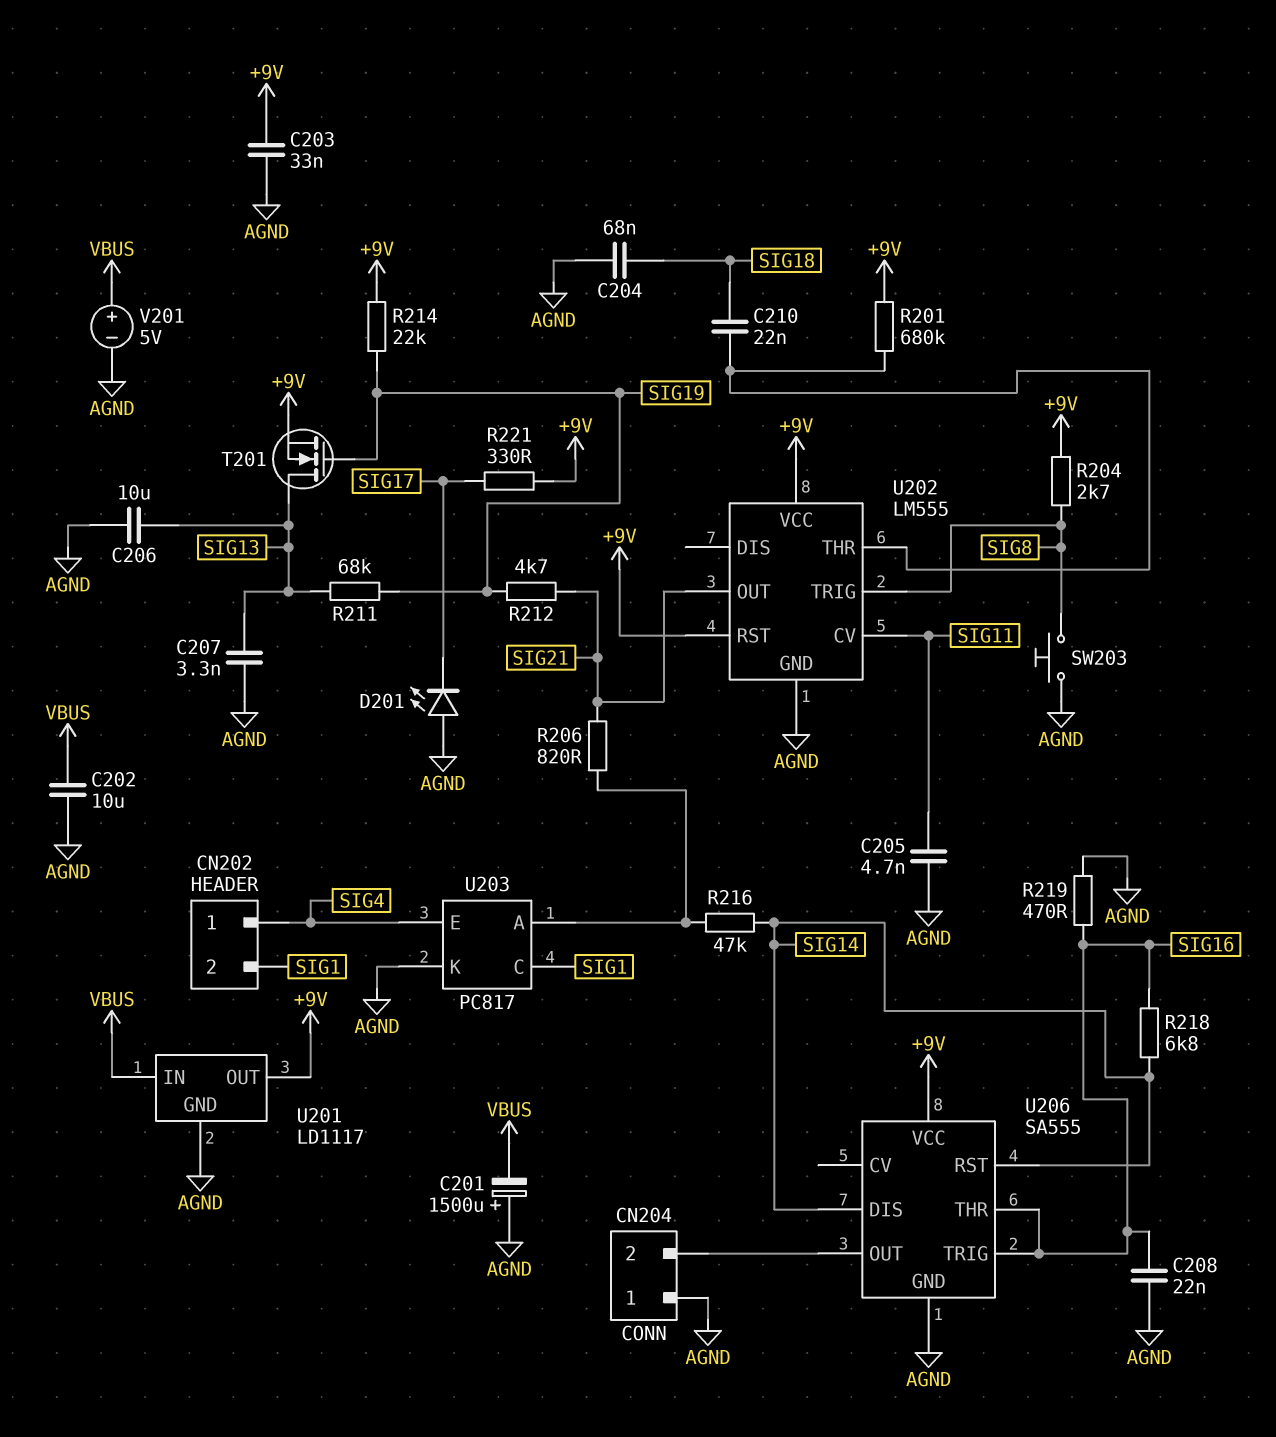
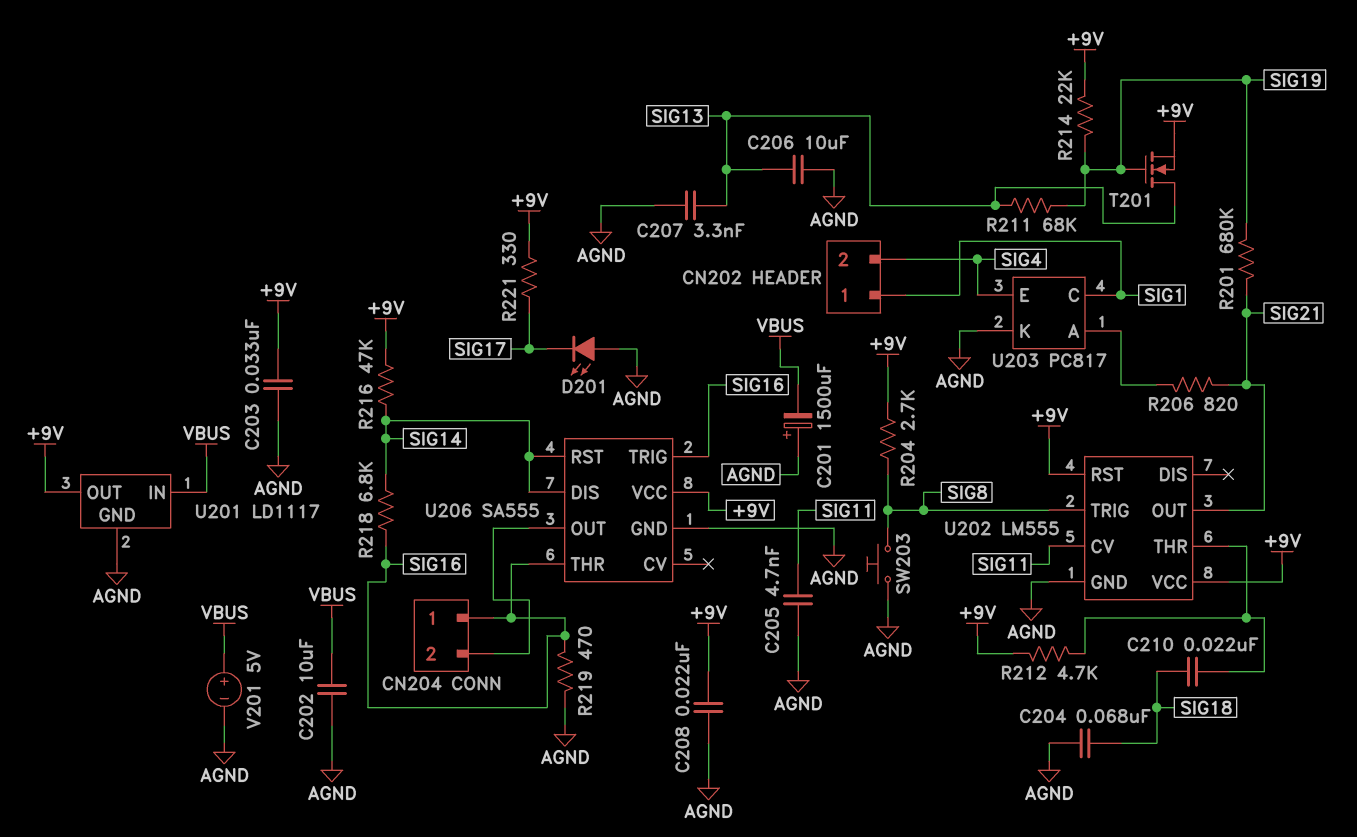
C208: 22nF (AGND, SIG16) -> 22nF (+9V, AGND)
CN202 pin 1: SIG4 -> SIG1
CN202 pin 2: SIG1 -> SIG4
CN204 pin 1: AGND -> SIG16
R201: 680k (+9V, U202/THR) -> 680k (SIG19, SIG21)
R212: 4.7k (SIG19, SIG21) -> 4.7k (+9V, U202/THR)
R216: 47k (SIG14, U203/A) -> 47k (+9V, SIG14)

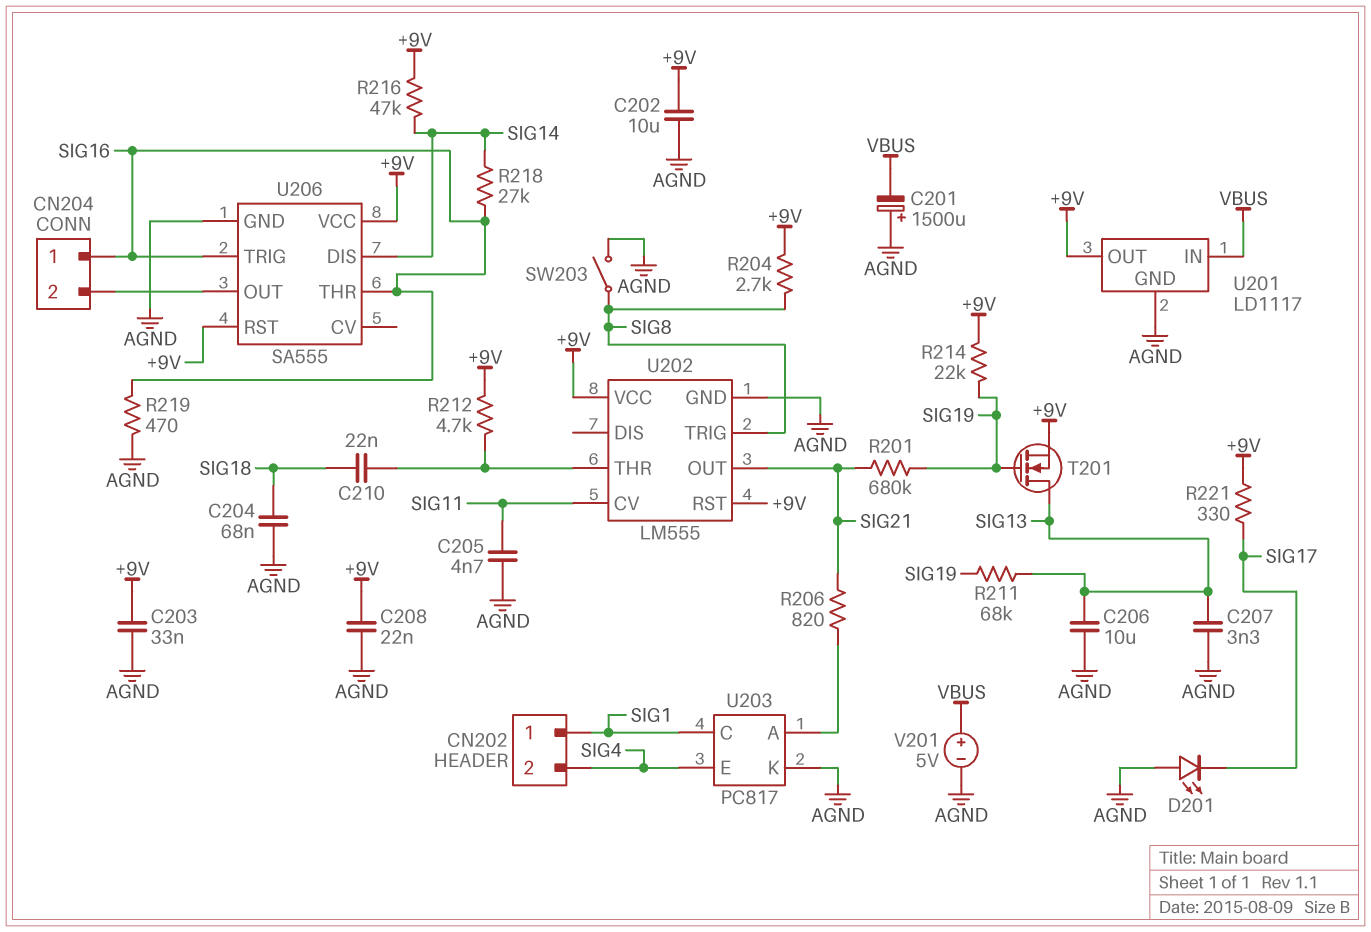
C202: 10uF (AGND, VBUS) -> 10uF (+9V, AGND)
R218: 6.8k (SIG14, SIG16) -> 27k (SIG14, SIG16)
SW203: button (AGND, SIG8) -> switch (AGND, SIG8)
U206 pin RST: SIG14 -> +9V

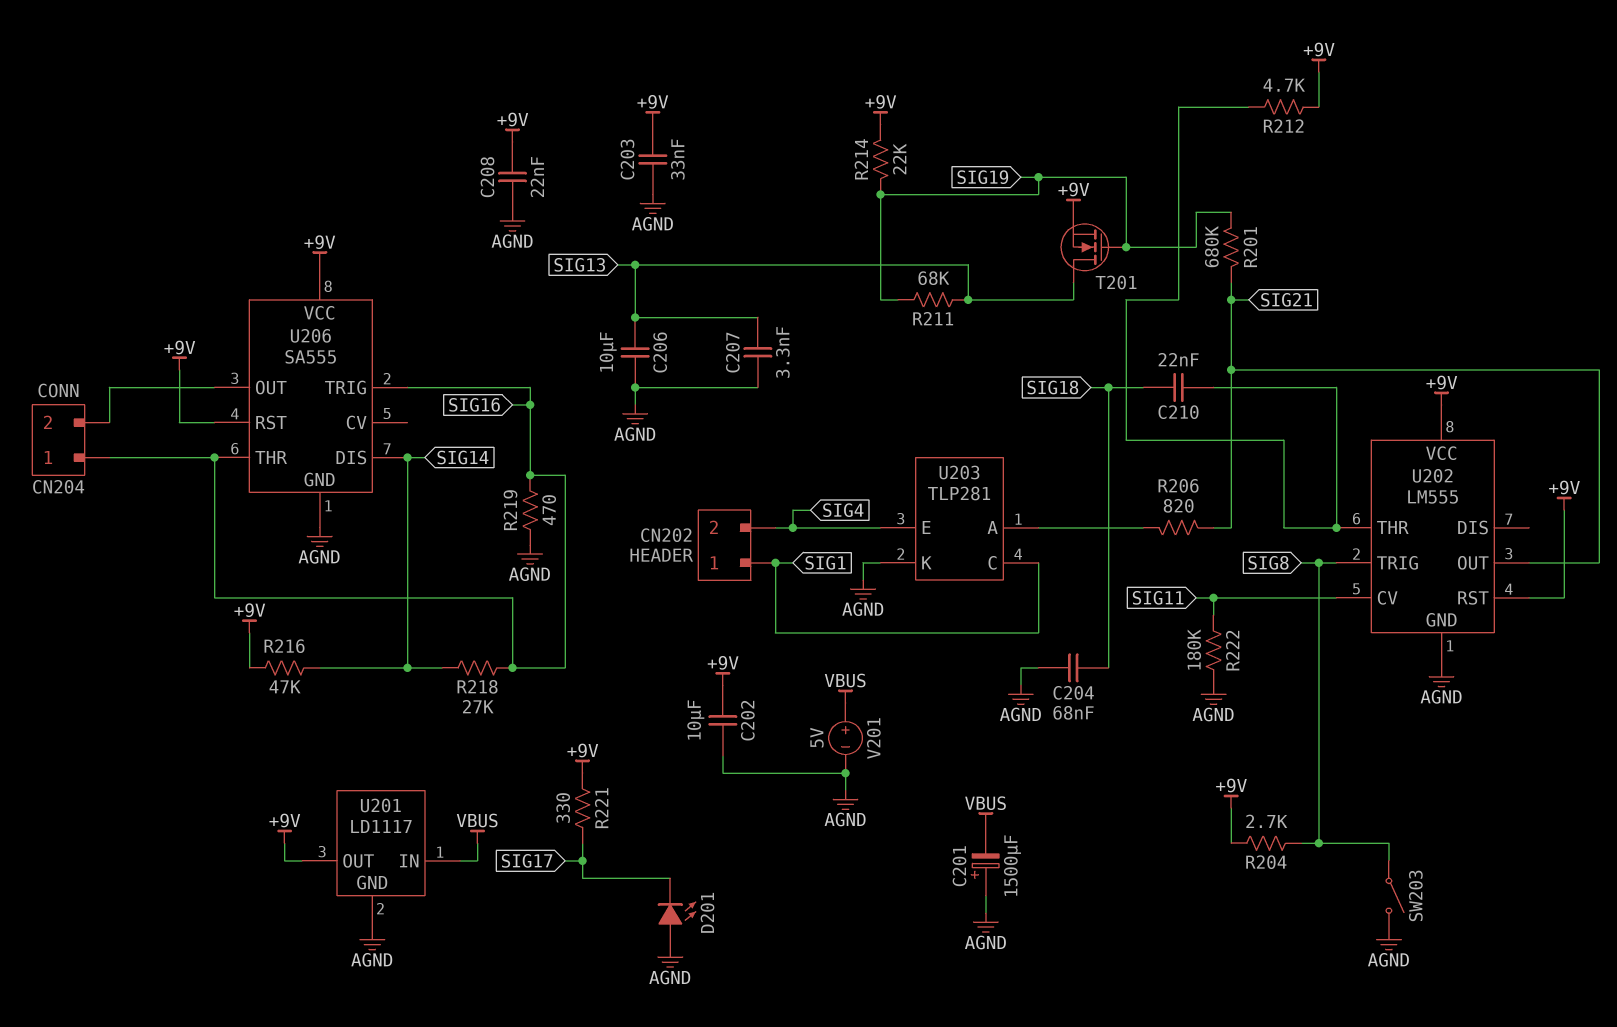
C205: 4.7nF (AGND, SIG11) -> none
R222: none -> 180k (AGND, SIG11)
U203: PC817 -> TLP281

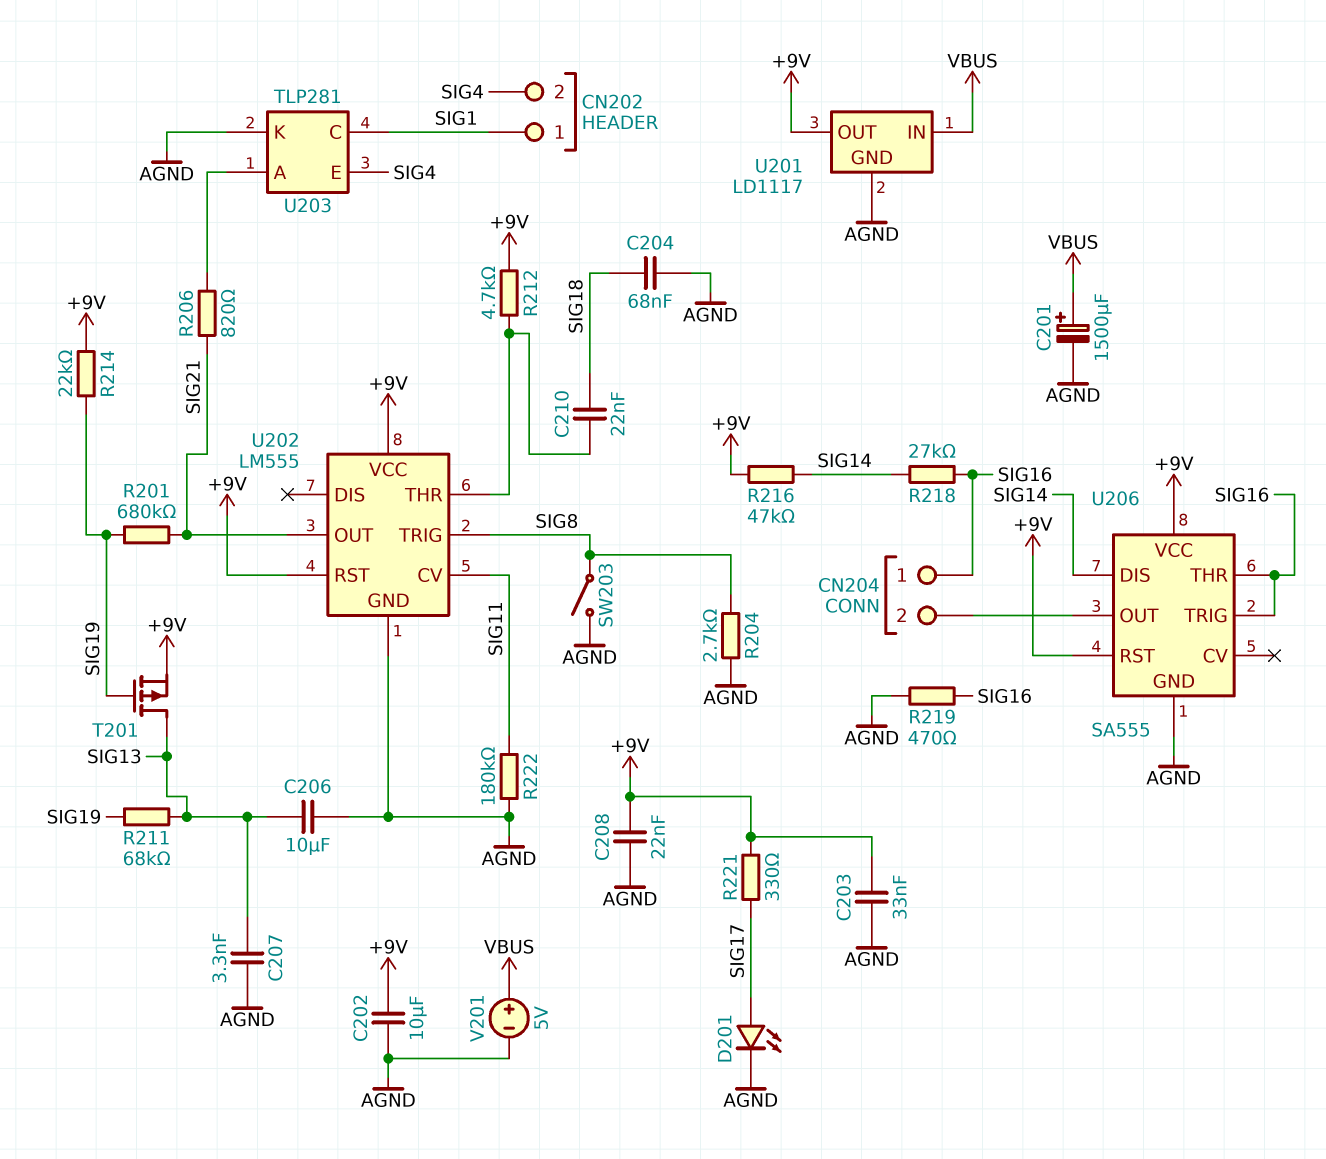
C201: 1500uF (plus AGND, minus VBUS) -> 1500uF (plus VBUS, minus AGND)
D201: LED (A AGND, K SIG17) -> LED (A SIG17, K AGND)
R204: 2.7k (+9V, SIG8) -> 2.7k (AGND, SIG8)
T201: NMOS (G SIG19, D SIG13, S +9V) -> PMOS (G SIG19, D SIG13, S +9V)

